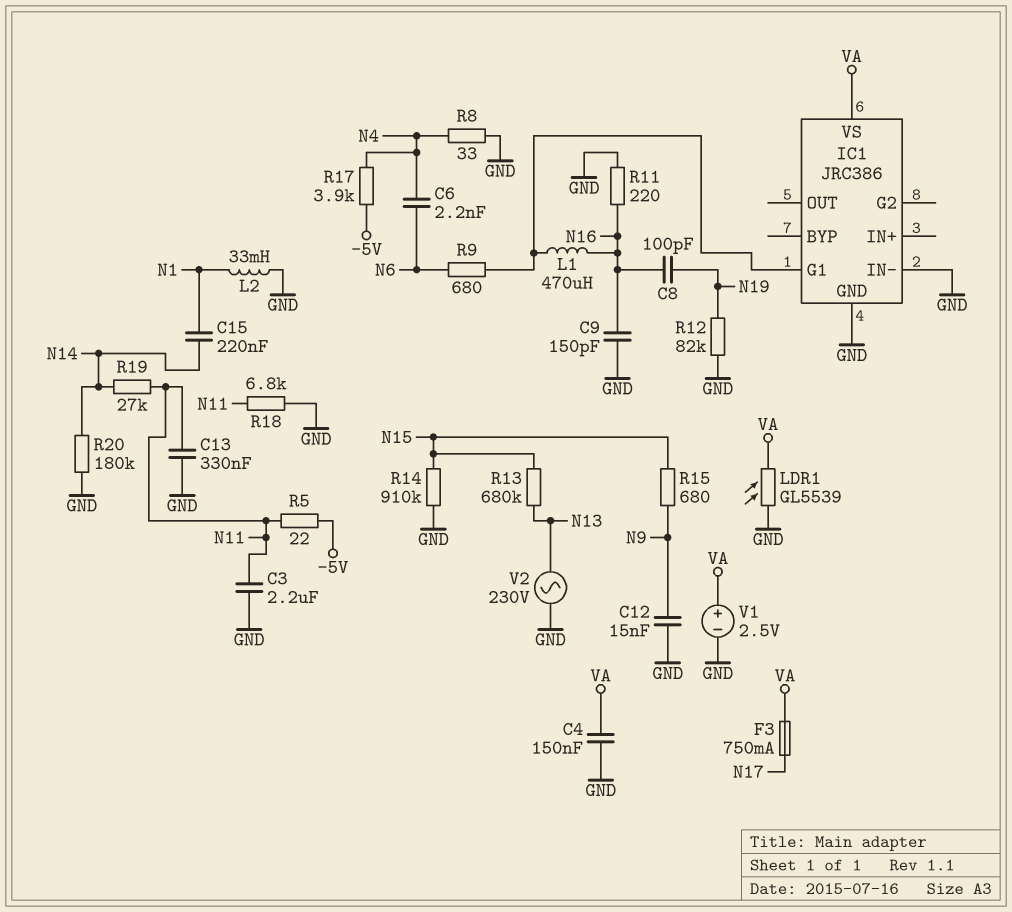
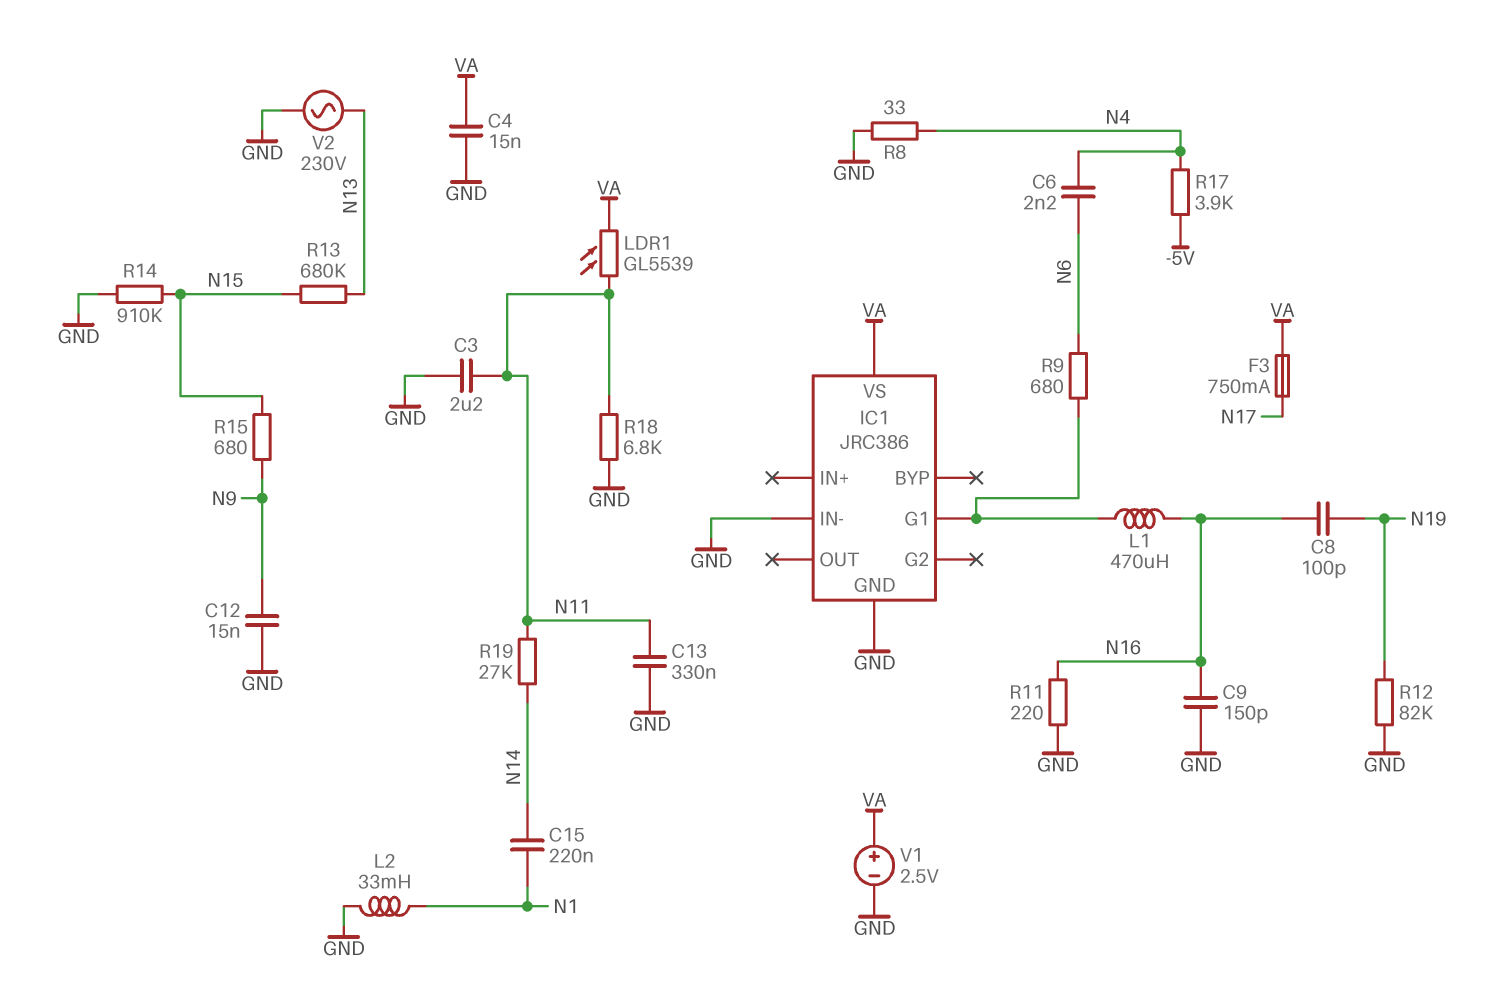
C4: 150nF (GND, VA) -> 15nF (GND, VA)
LDR1: GL5539 (GND, VA) -> GL5539 (N11, VA)
R5: 22 (-5V, N11) -> none
R20: 180k (GND, N14) -> none

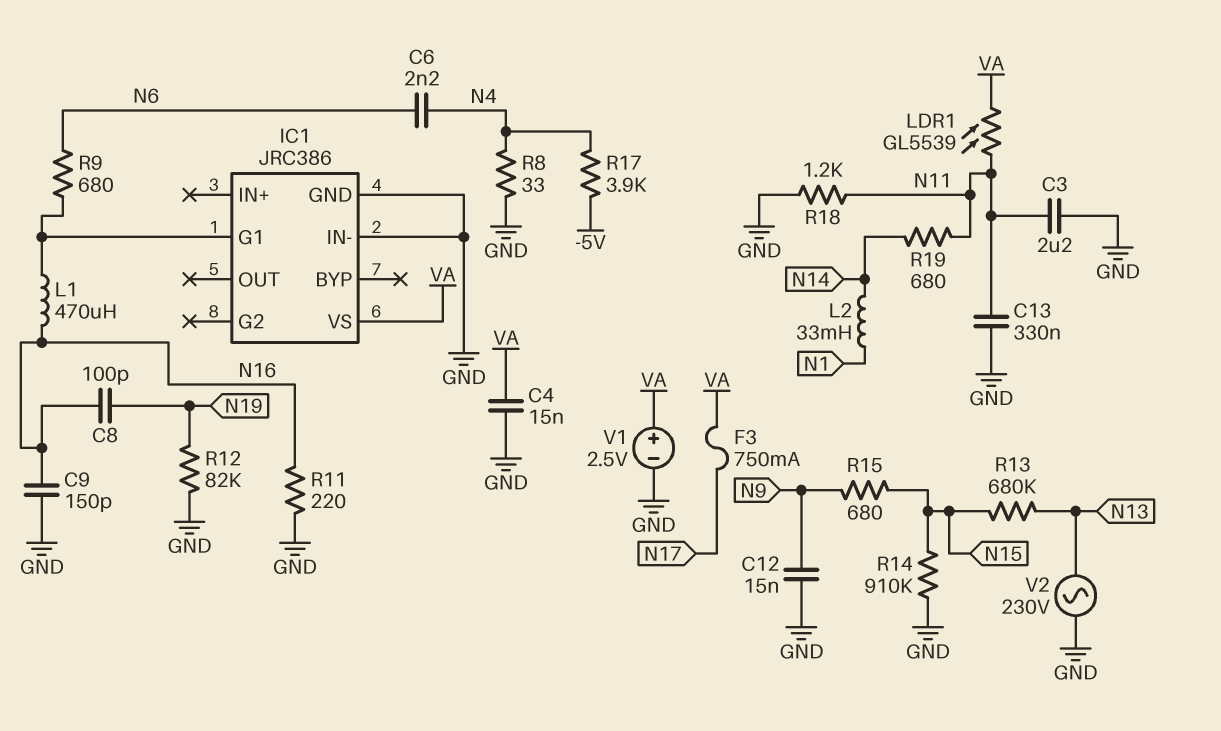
C15: 220nF (N1, N14) -> none
L2: 33mH (GND, N1) -> 33mH (N1, N14)
R18: 6.8k (GND, N11) -> 1.2k (GND, N11)
R19: 27k (N11, N14) -> 680 (N11, N14)

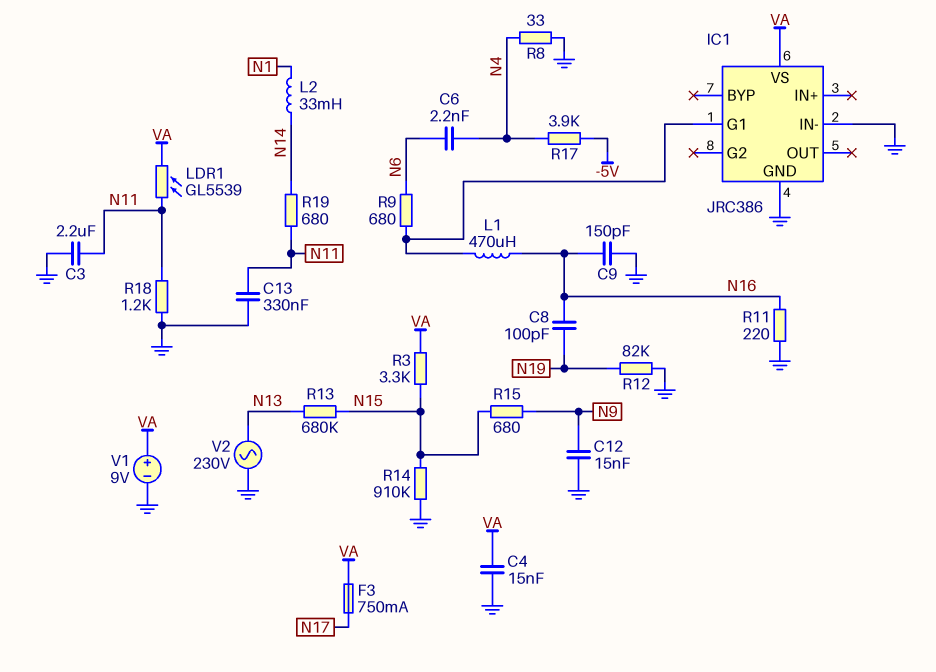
R3: none -> 3.3k (N15, VA)
V1: 2.5V (plus VA, minus GND) -> 9V (plus VA, minus GND)

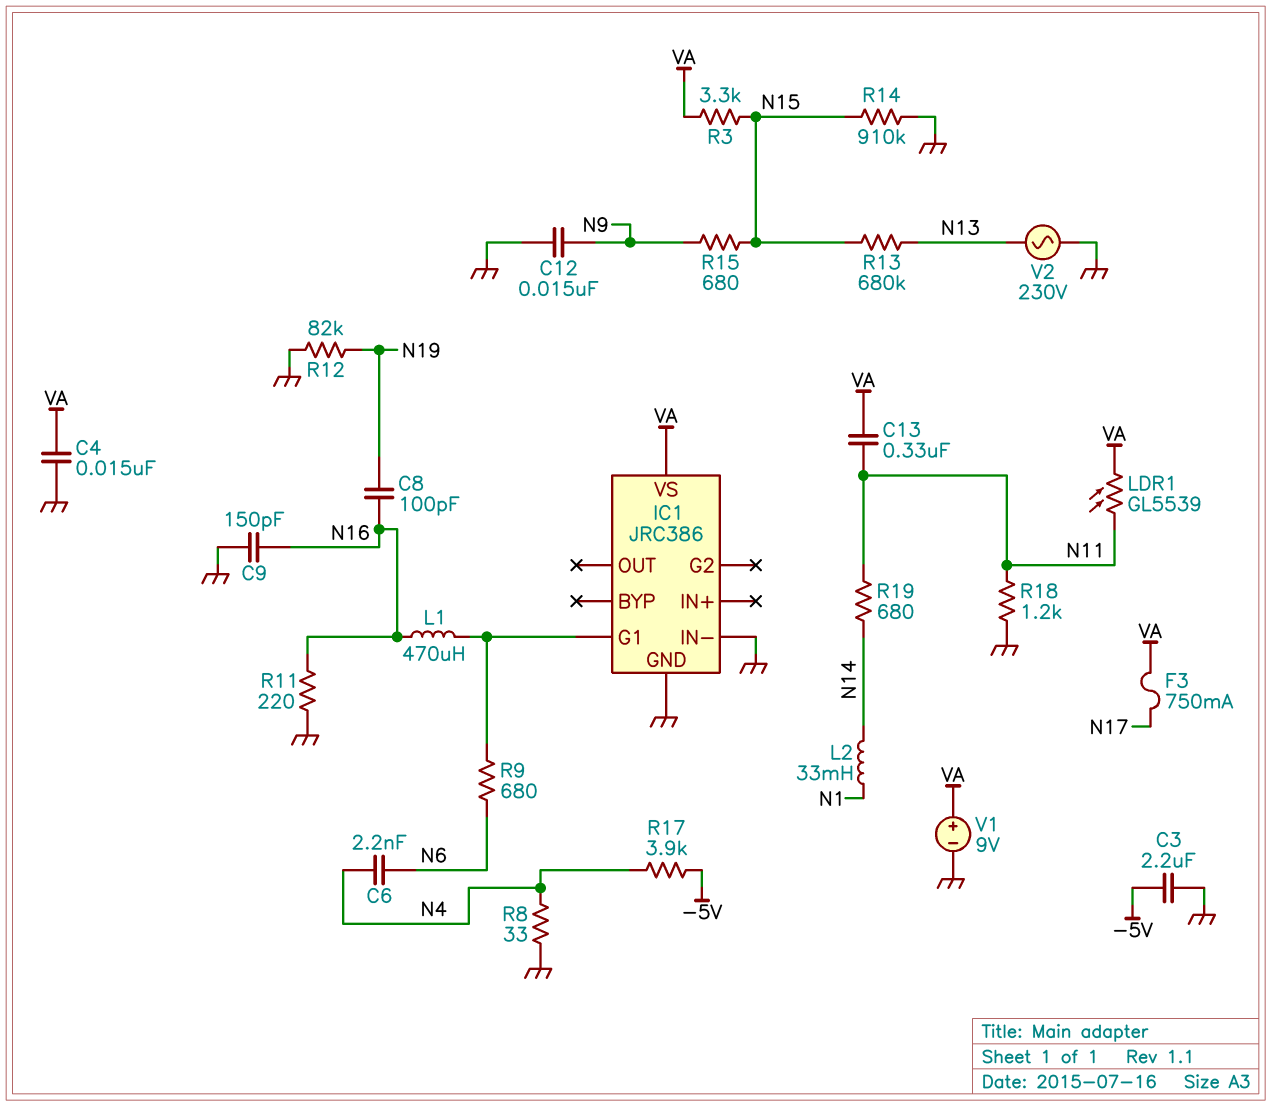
C3: 2.2uF (GND, N11) -> 2.2uF (-5V, GND)
C13: 330nF (GND, N11) -> 330nF (N11, VA)

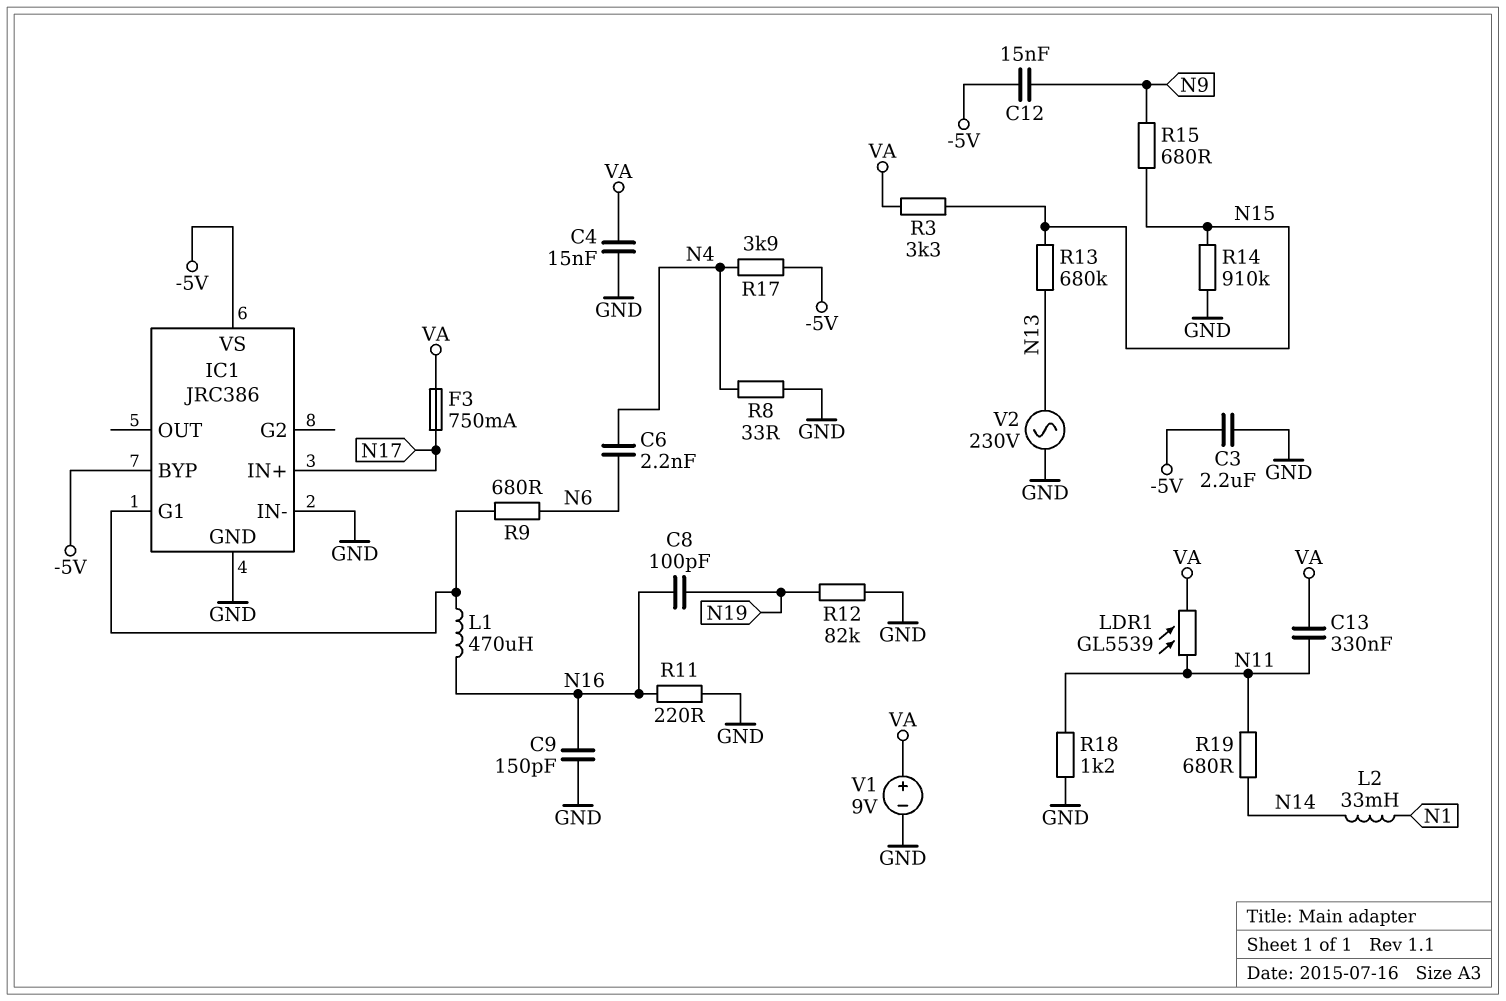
C12: 15nF (GND, N9) -> 15nF (-5V, N9)
IC1 pin BYP: none -> -5V
IC1 pin IN+: none -> N17
IC1 pin VS: VA -> -5V

